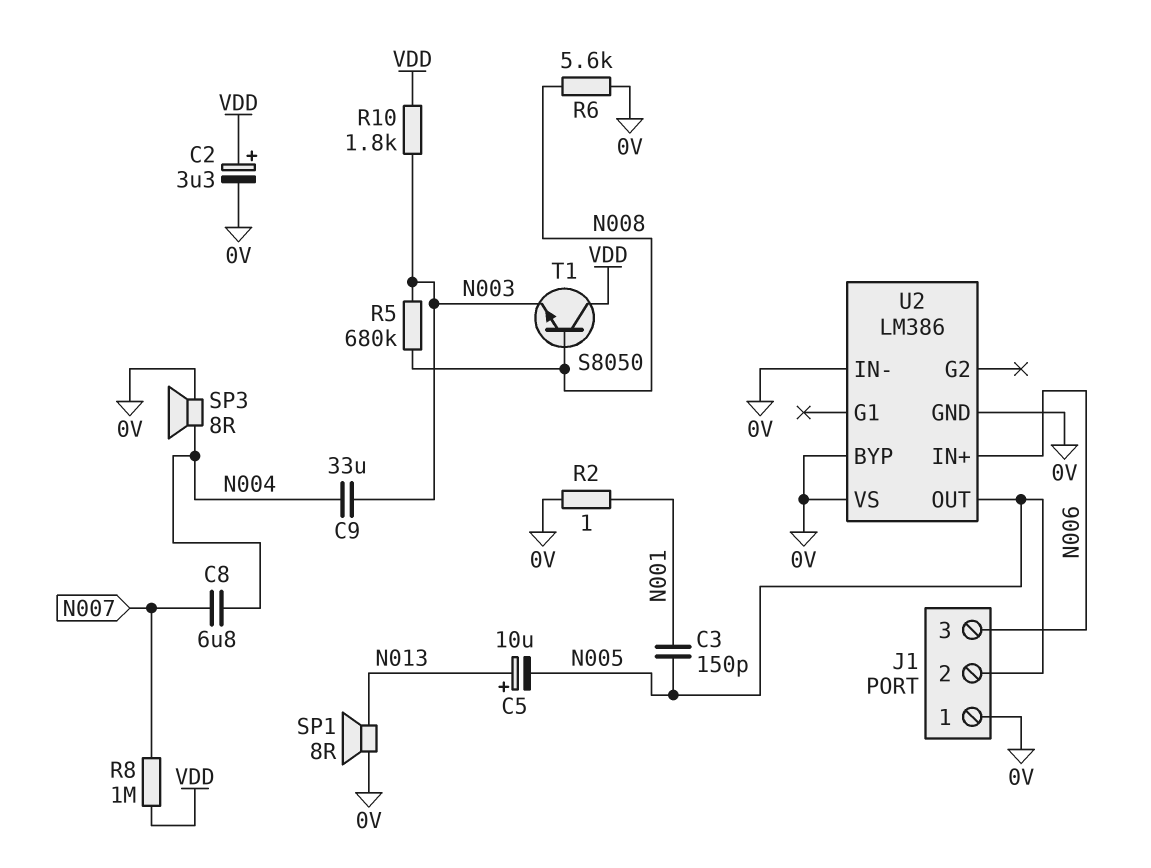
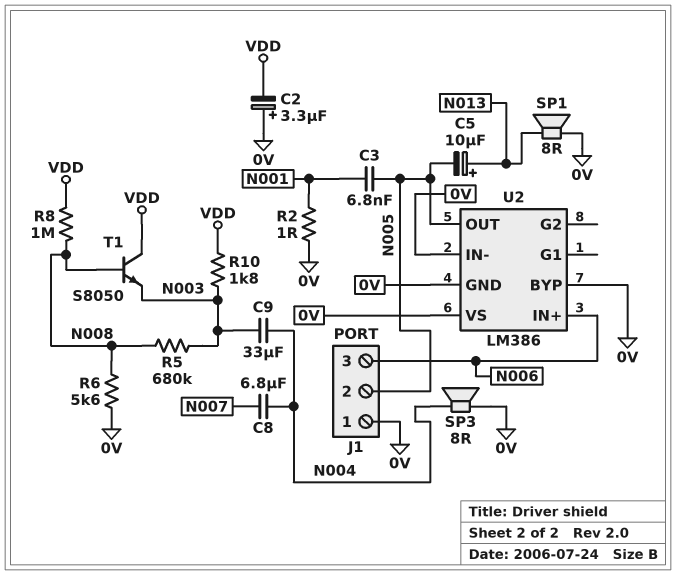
C2: 3.3uF (plus VDD, minus 0V) -> 3.3uF (plus 0V, minus VDD)
C3: 150pF (N001, N005) -> 6.8nF (N001, N005)
R8: 1M (N007, VDD) -> 1M (N008, VDD)

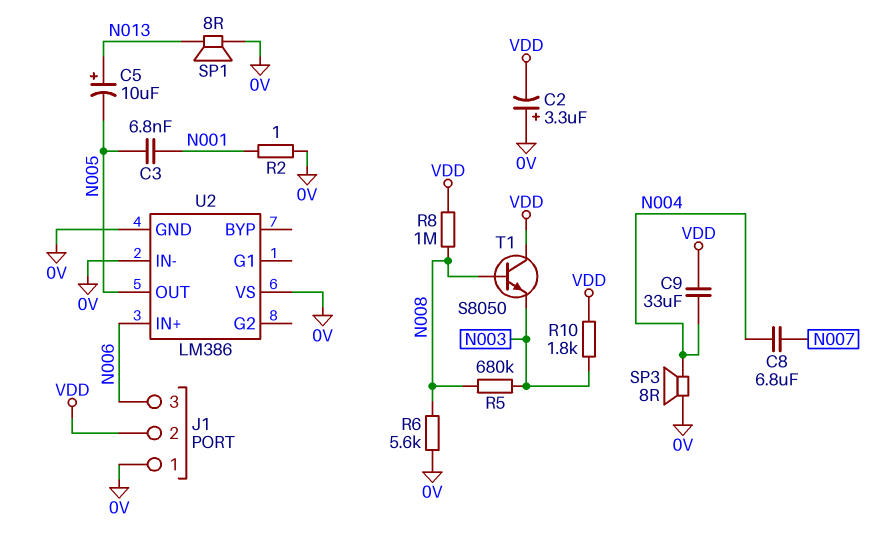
C9: 33uF (N003, N004) -> 33uF (N004, VDD)
J1 pin 2: N005 -> VDD
U2 pin BYP: 0V -> none

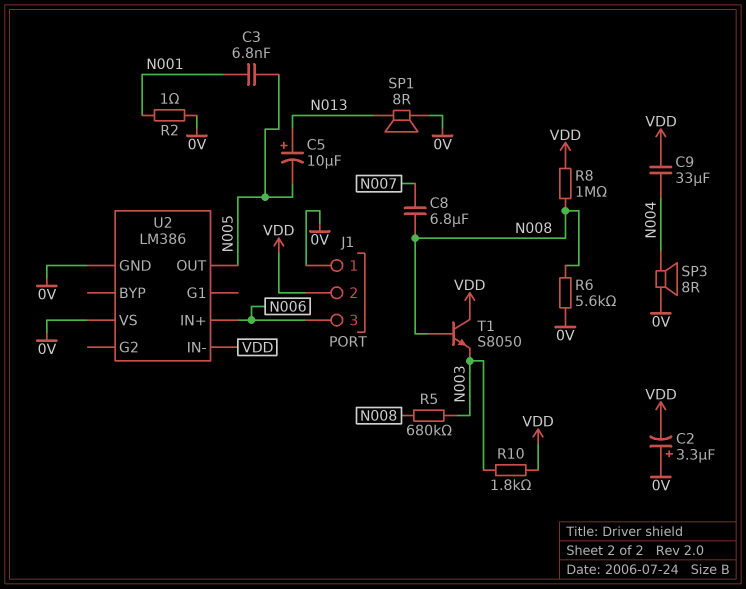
C8: 6.8uF (N004, N007) -> 6.8uF (N007, N008)
U2 pin IN-: 0V -> VDD

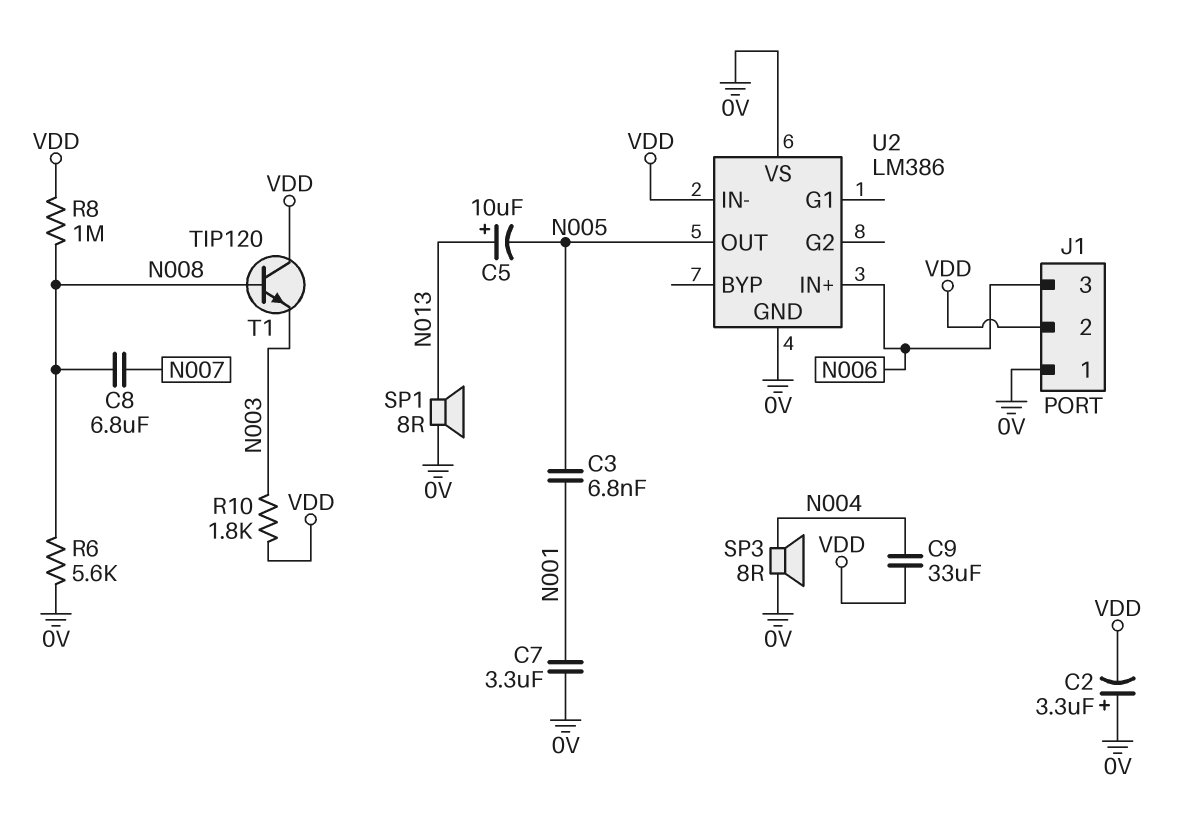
C7: none -> 3.3uF (0V, N001)
R2: 1 (0V, N001) -> none
R5: 680k (N003, N008) -> none
T1: NPN S8050 (B N008, C VDD, E N003) -> NPN TIP120 (B N008, C VDD, E N003)

